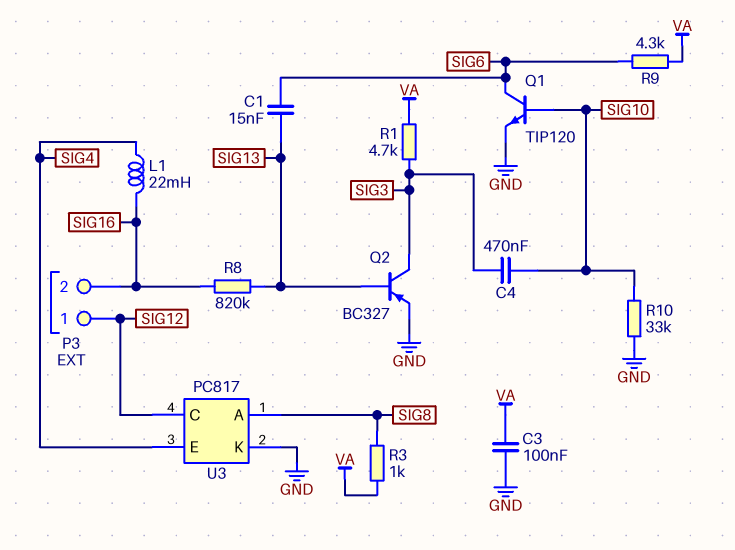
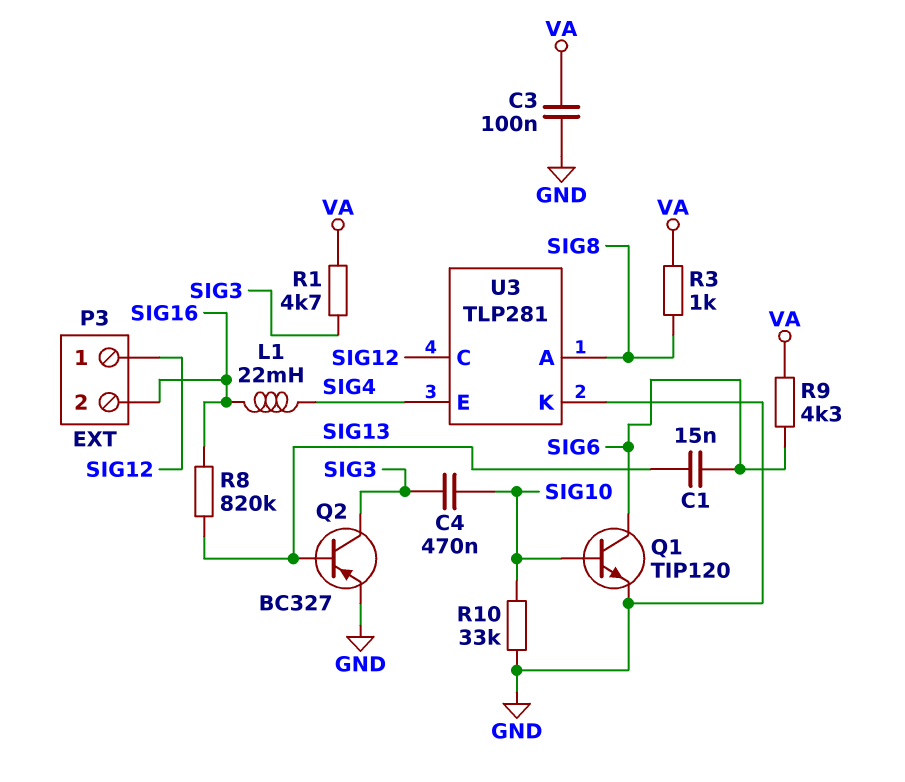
U3: PC817 -> TLP281

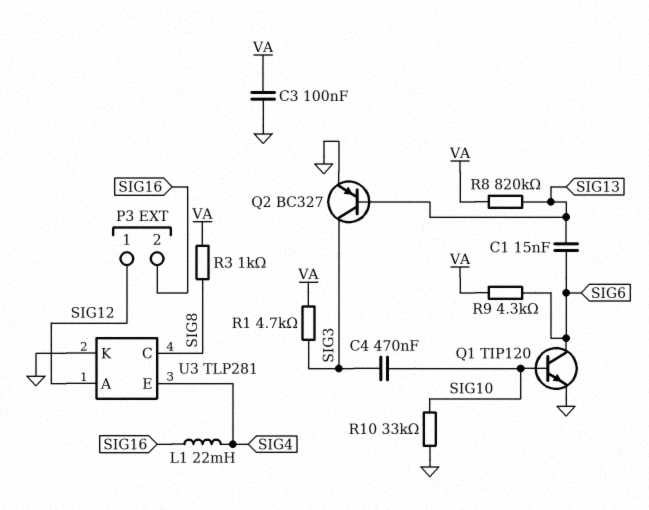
R8: 820k (SIG13, SIG16) -> 820k (SIG13, VA)
U3 pin A: SIG8 -> SIG12
U3 pin C: SIG12 -> SIG8

